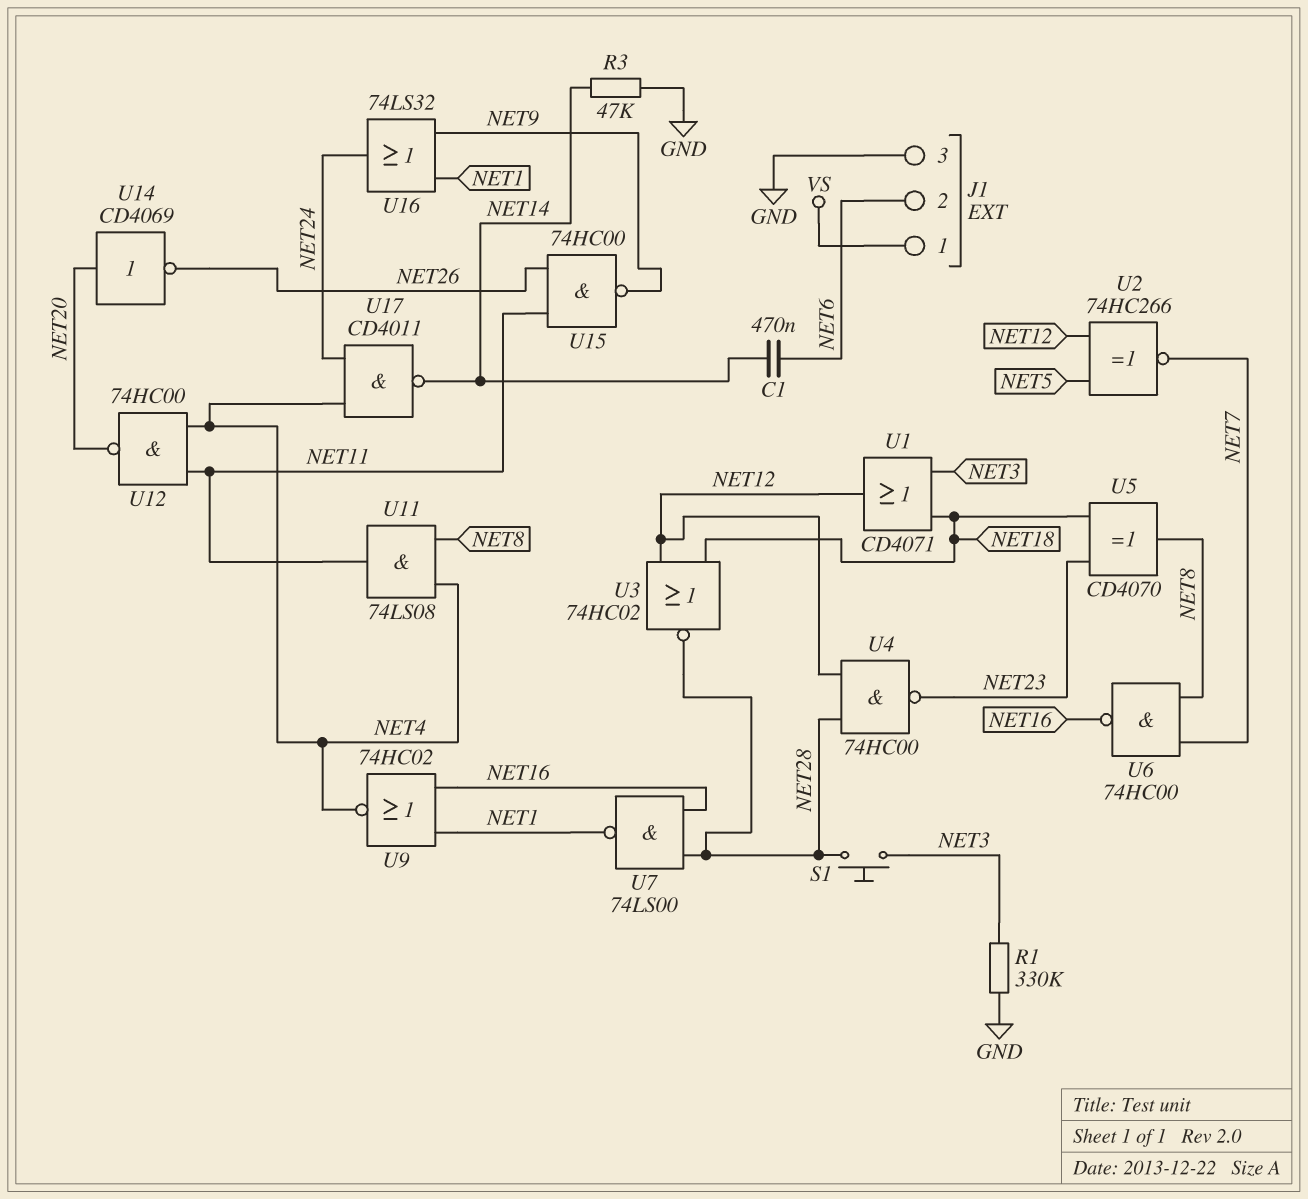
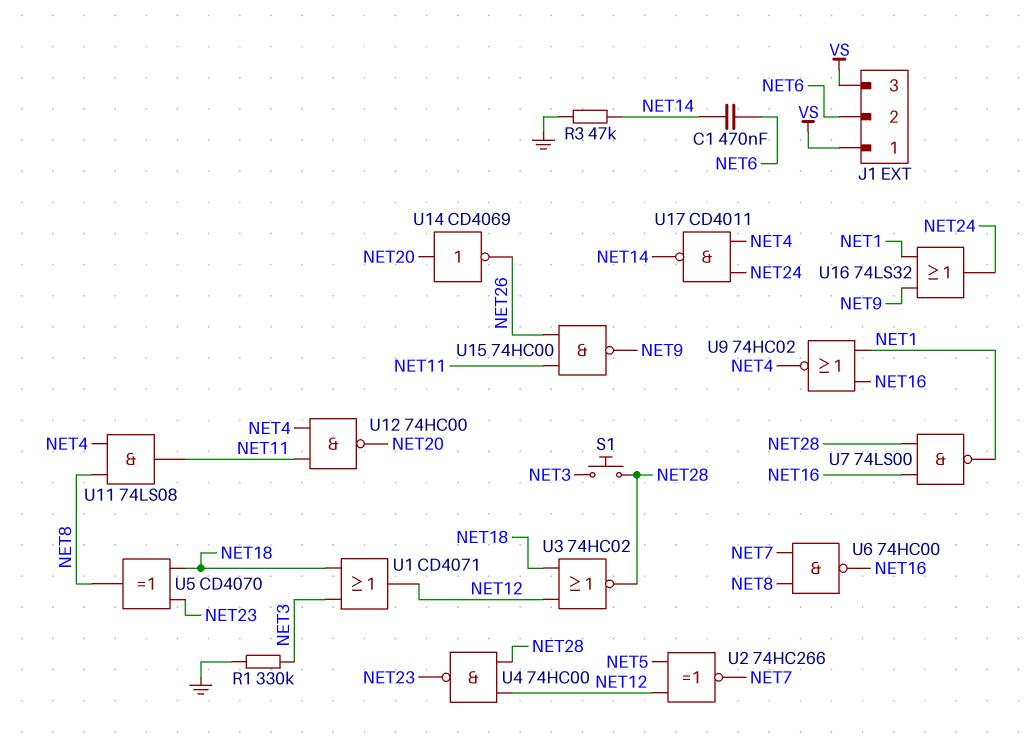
J1 pin 3: GND -> VS

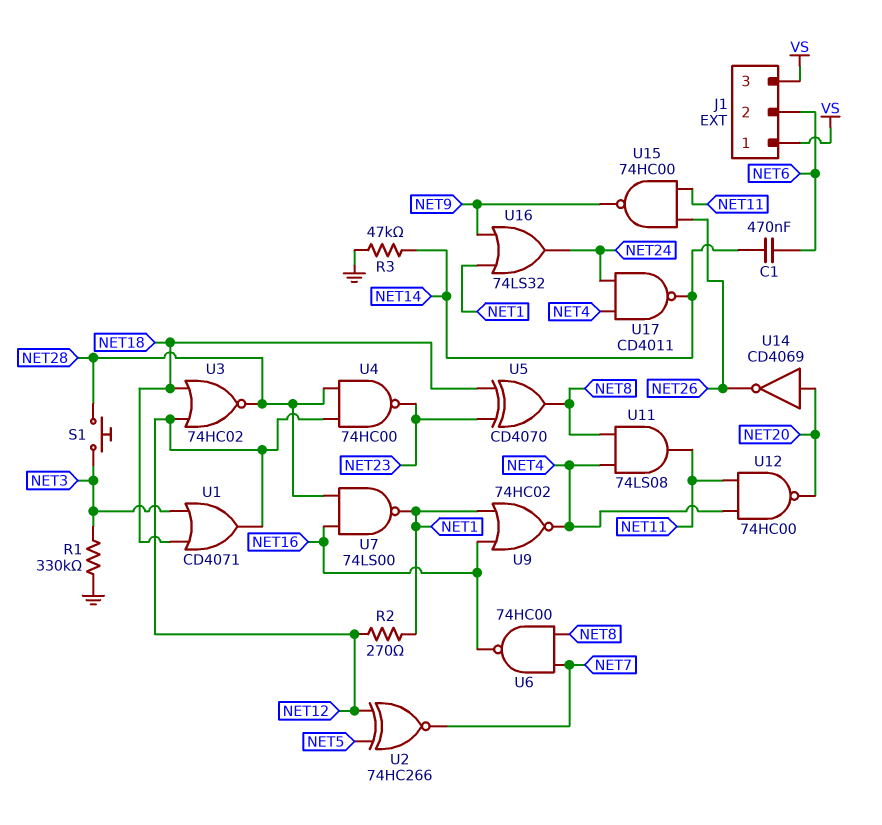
R2: none -> 270 (NET1, NET12)

